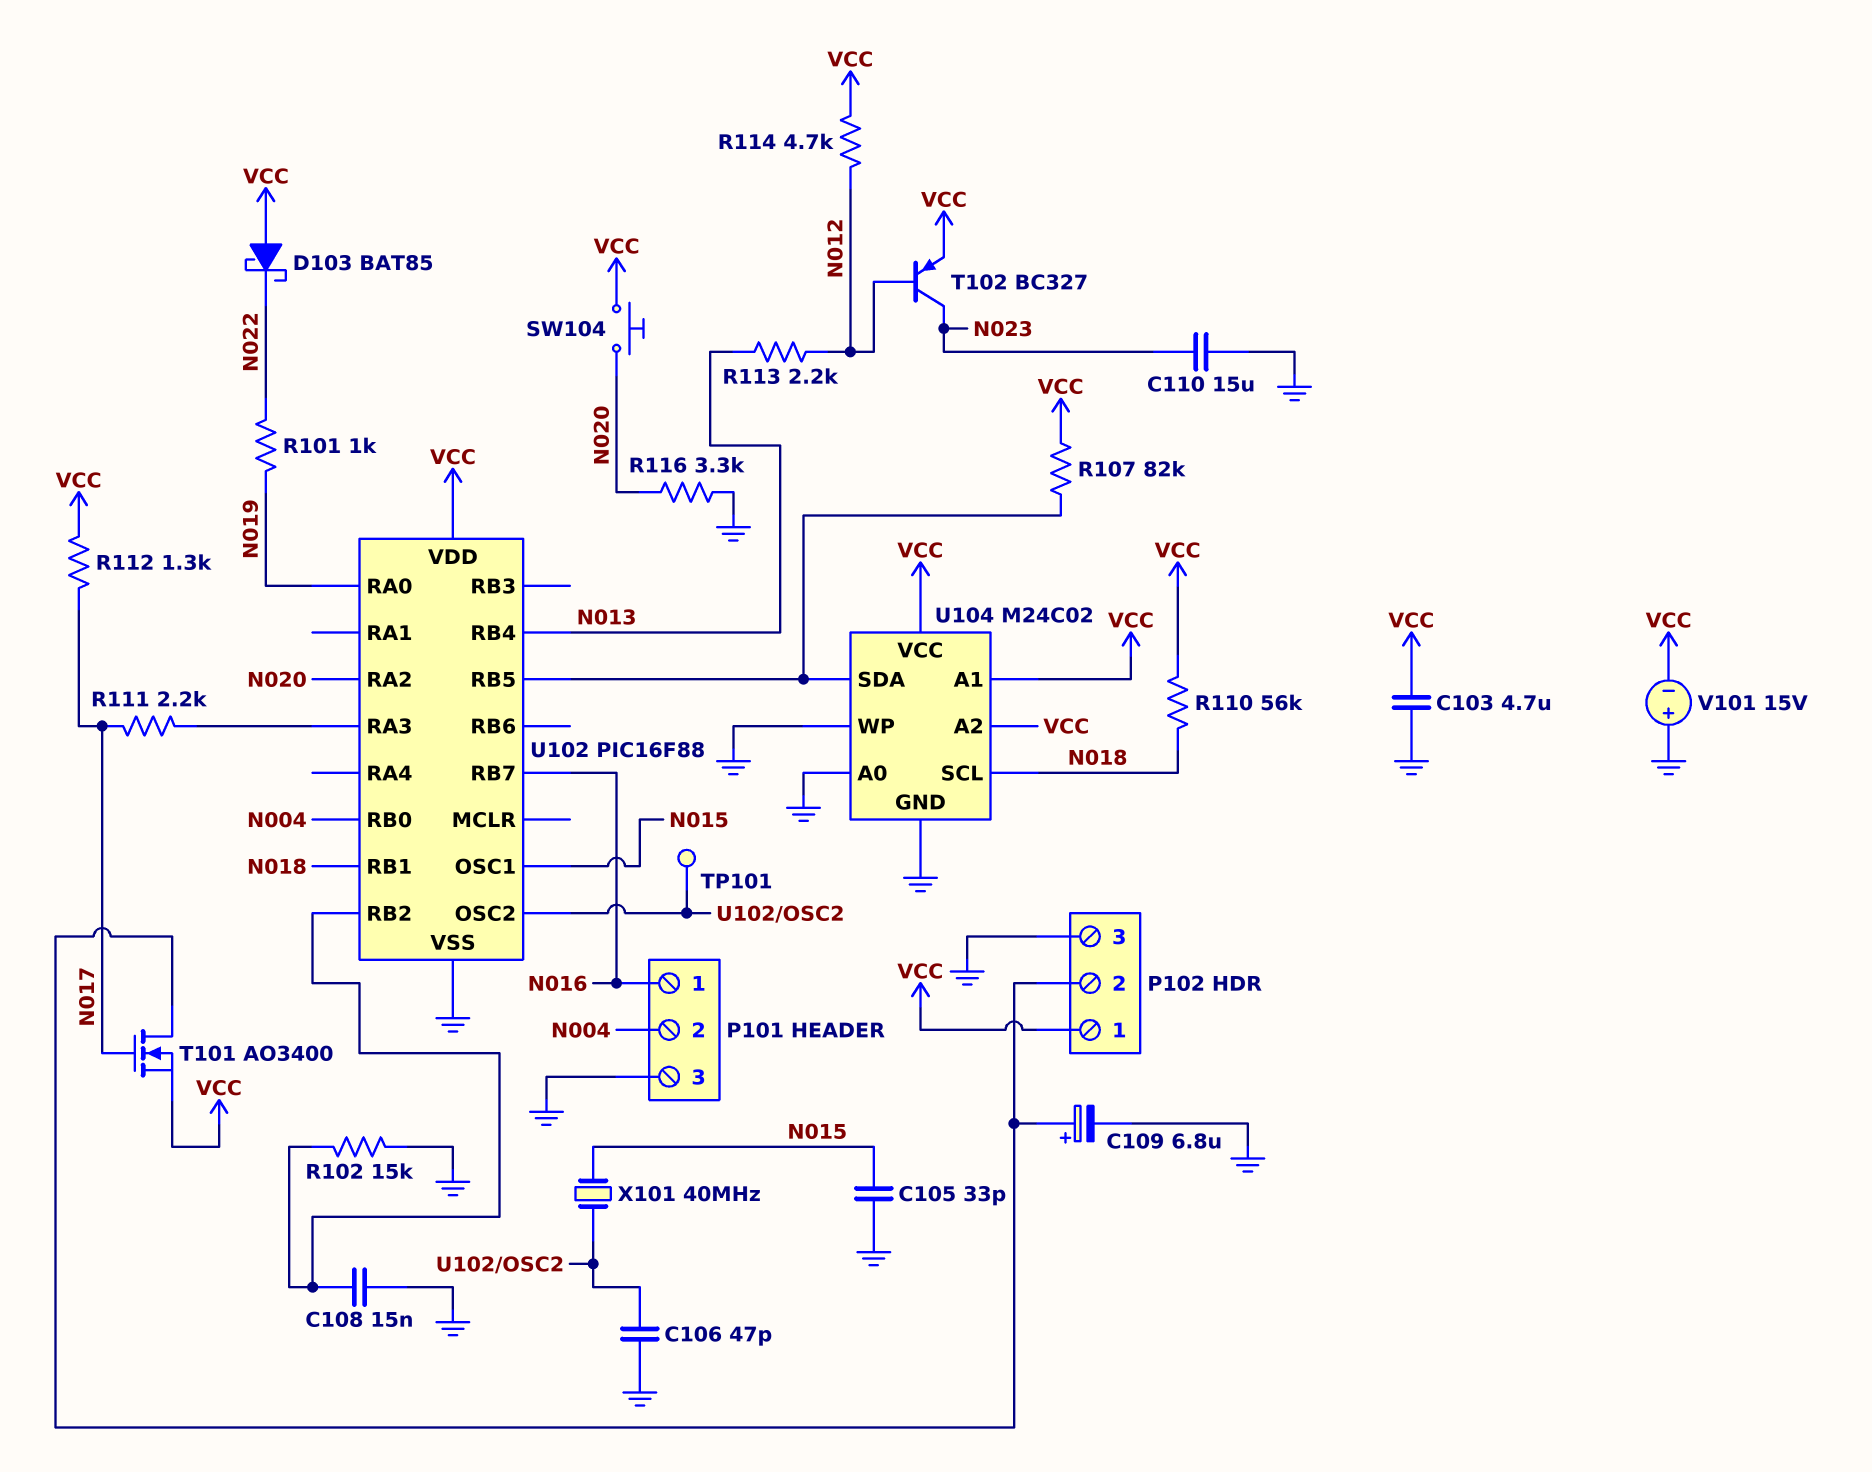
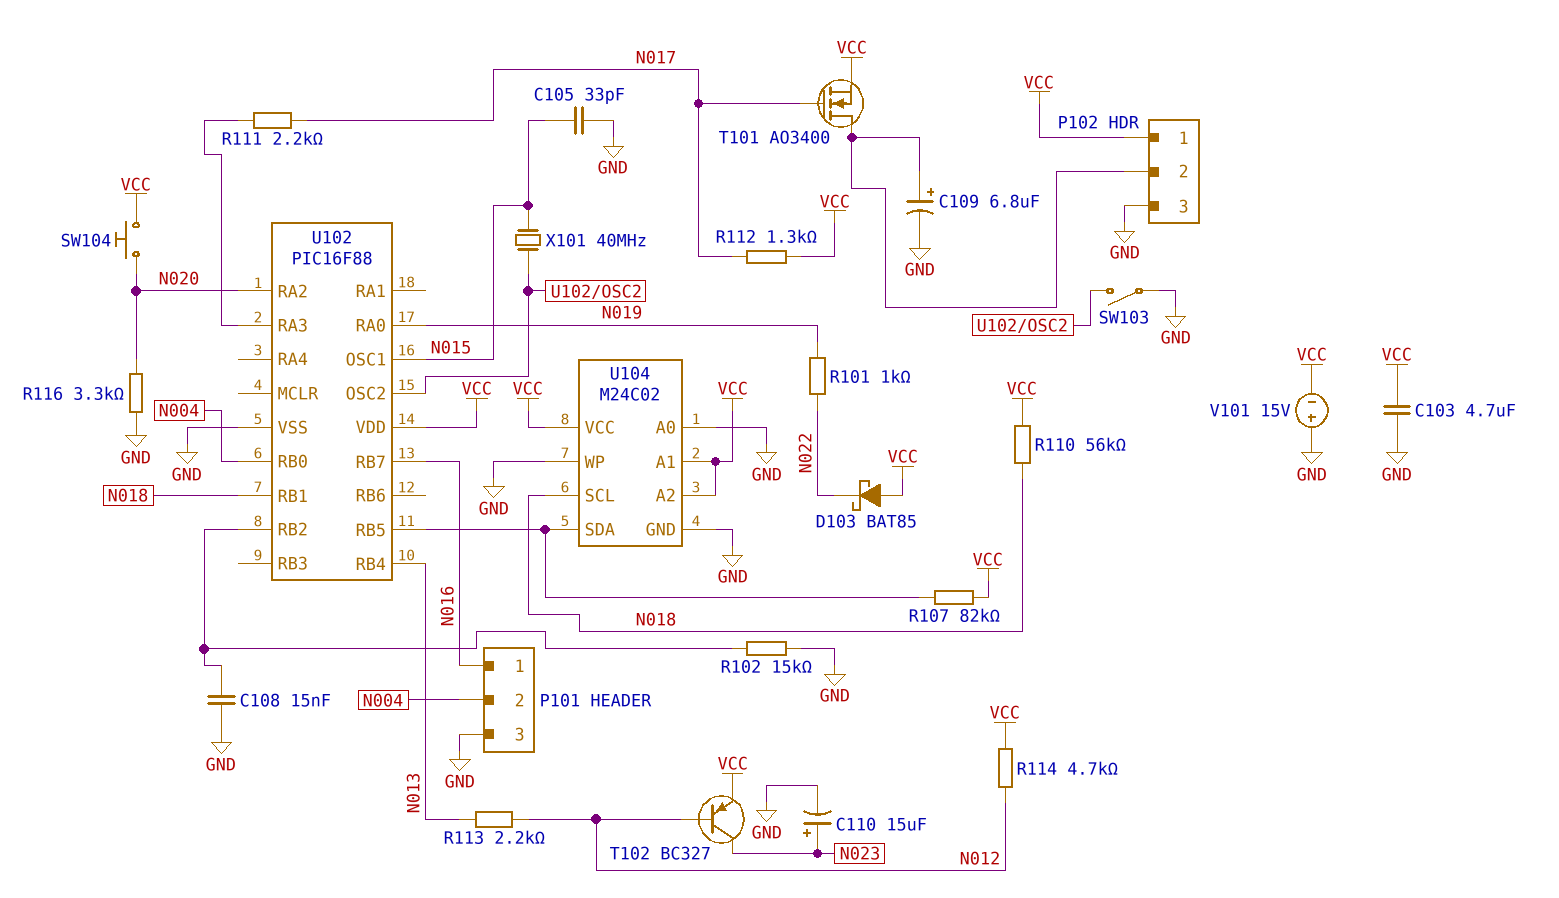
C106: 47pF (GND, U102/OSC2) -> none
C110: 15uF (GND, N023) -> 15uF (plus N023, minus GND)
SW103: none -> switch (GND, U102/OSC2)
TP101: test point (U102/OSC2) -> none

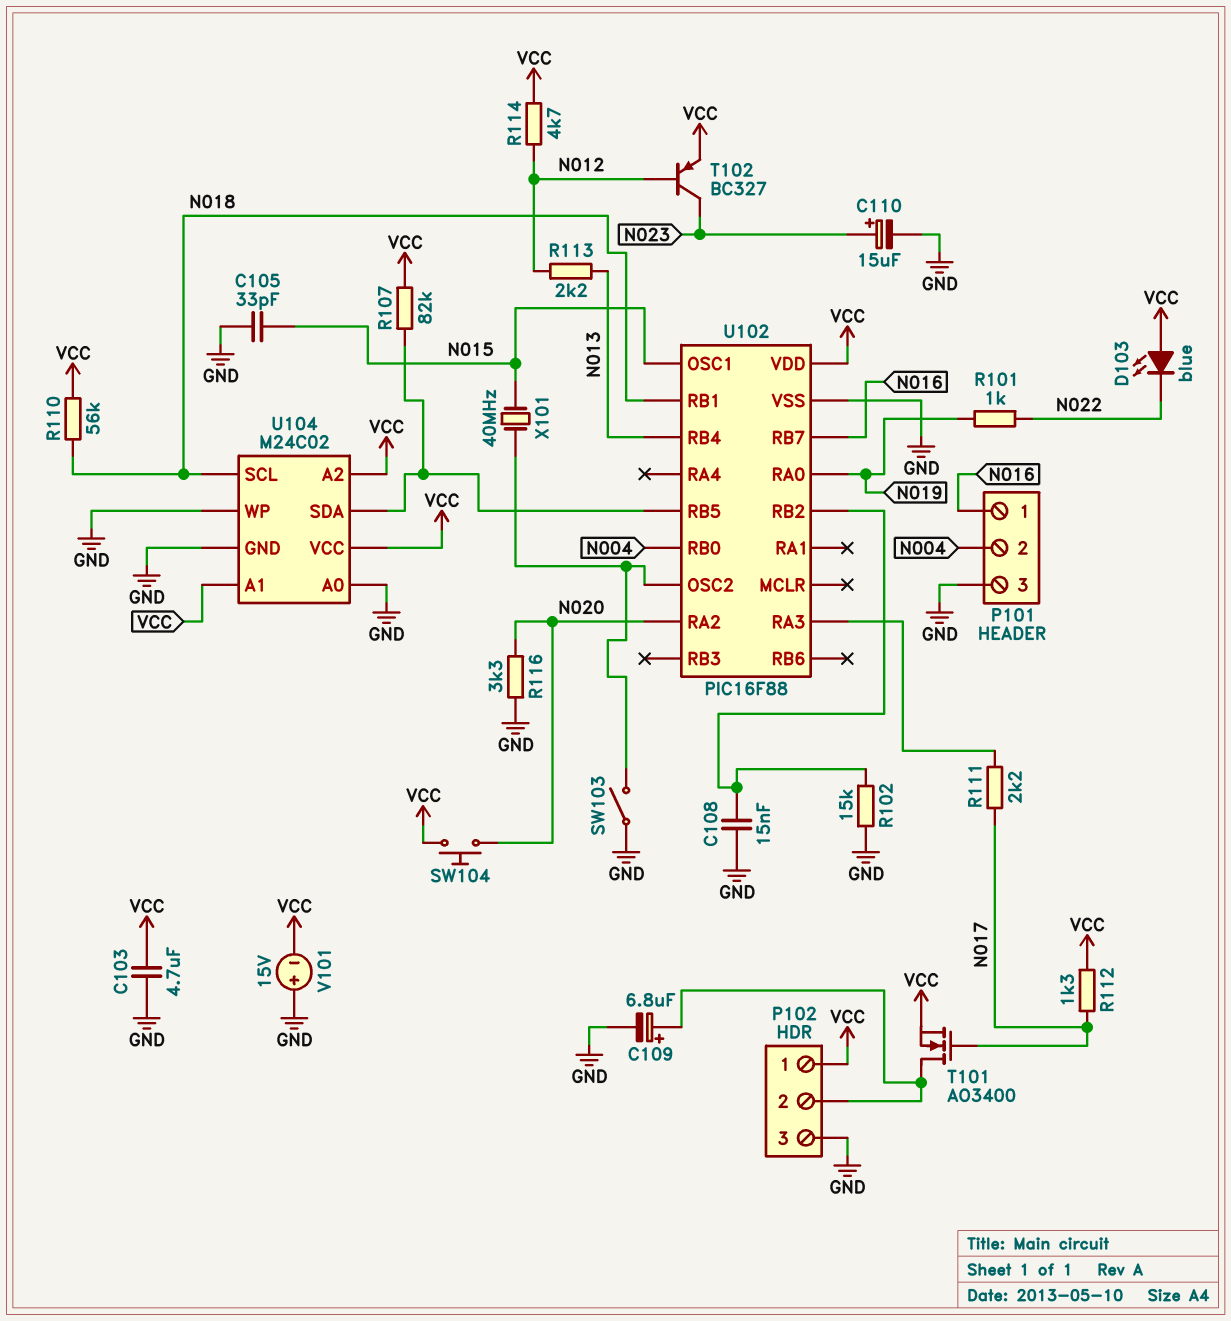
D103: schottky BAT85 (A VCC, K N022) -> LED blue (A VCC, K N022)

